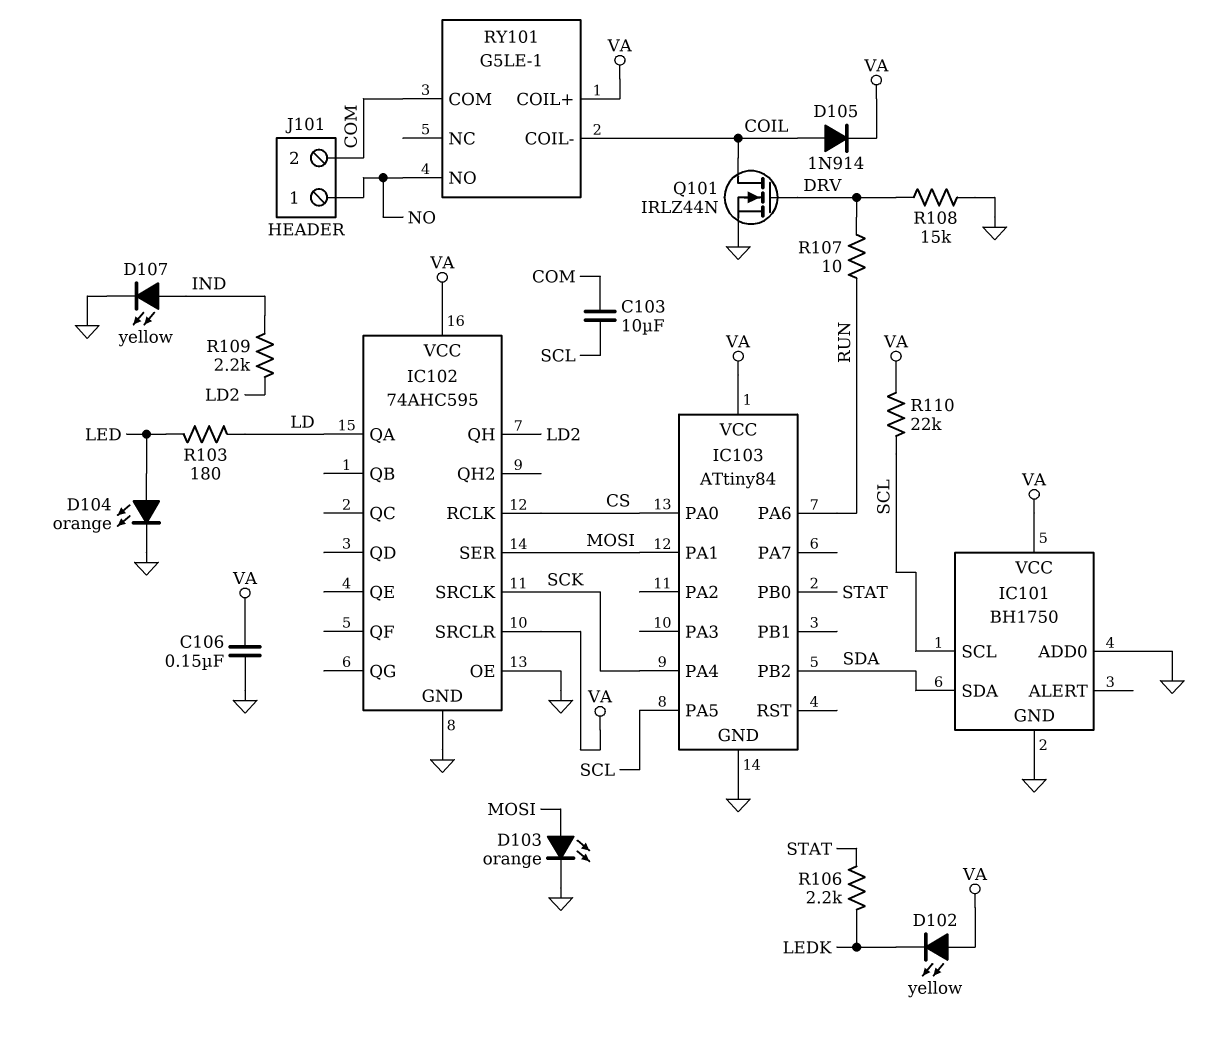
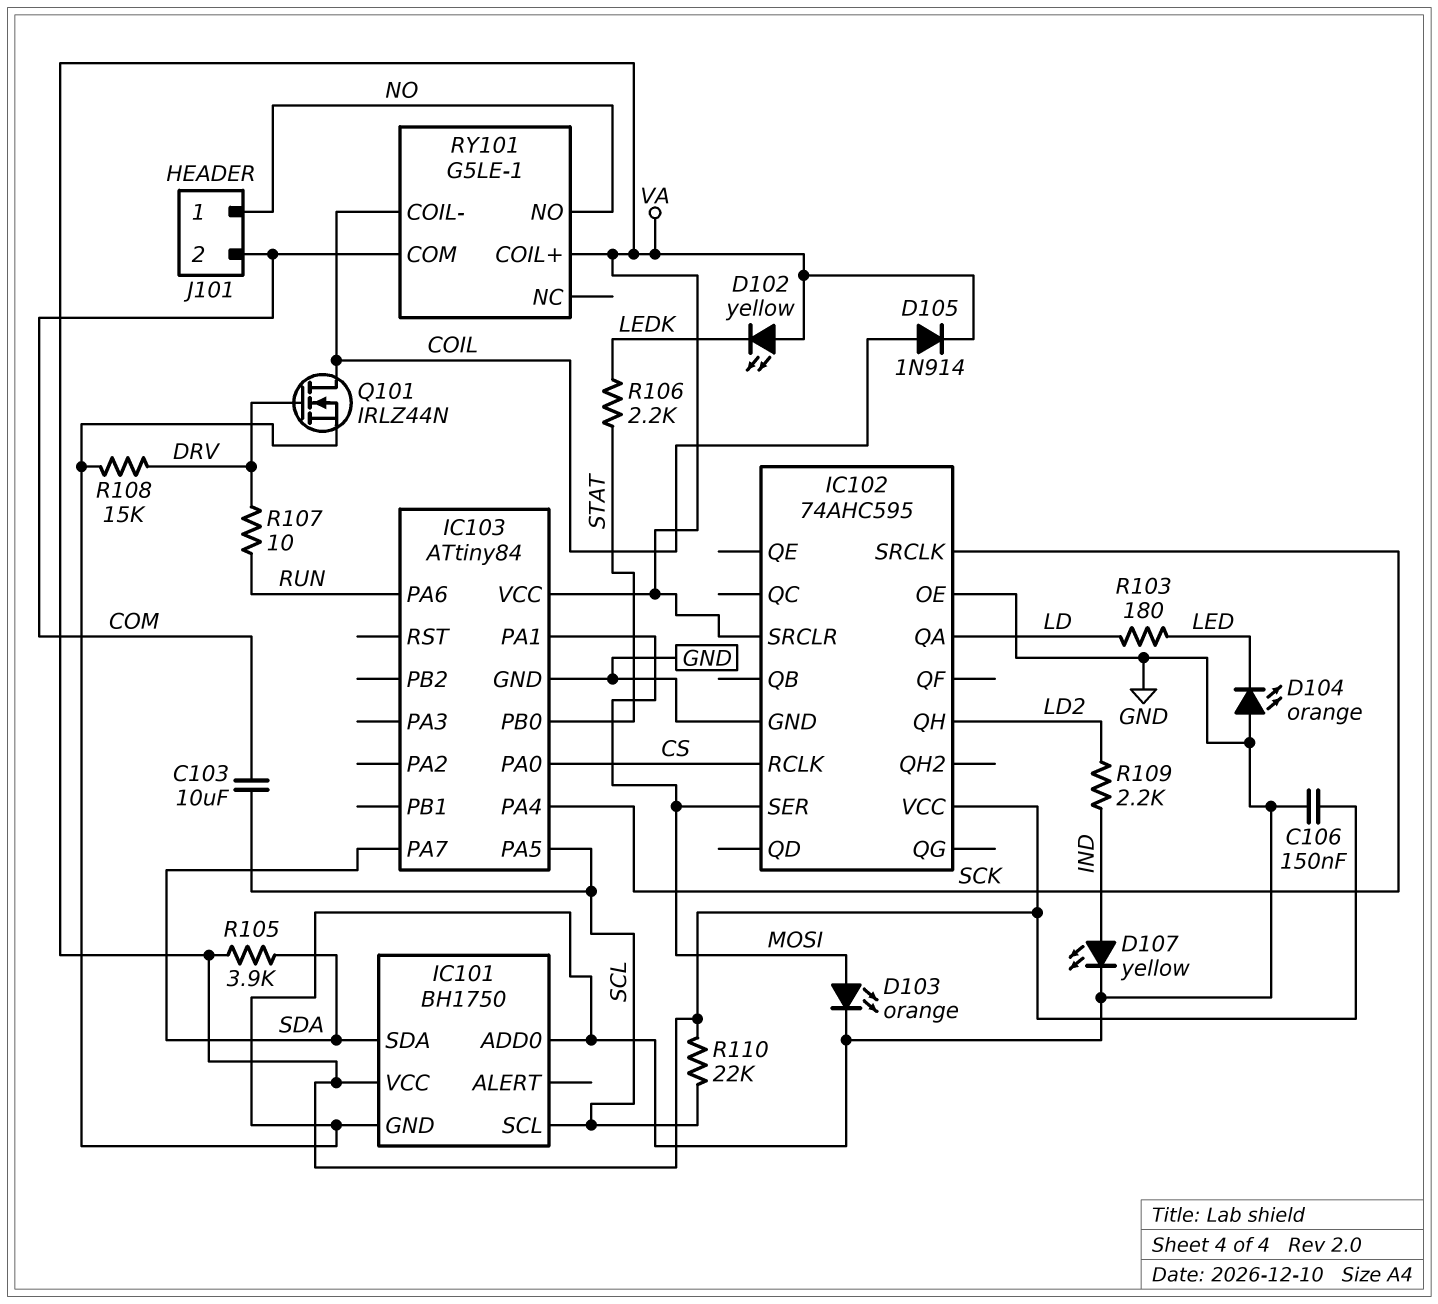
D104: LED orange (A LED, K GND) -> LED orange (A GND, K LED)
IC103 pin PA7: none -> SDA
IC103 pin PB2: SDA -> none
R105: none -> 3.9k (SDA, VA)

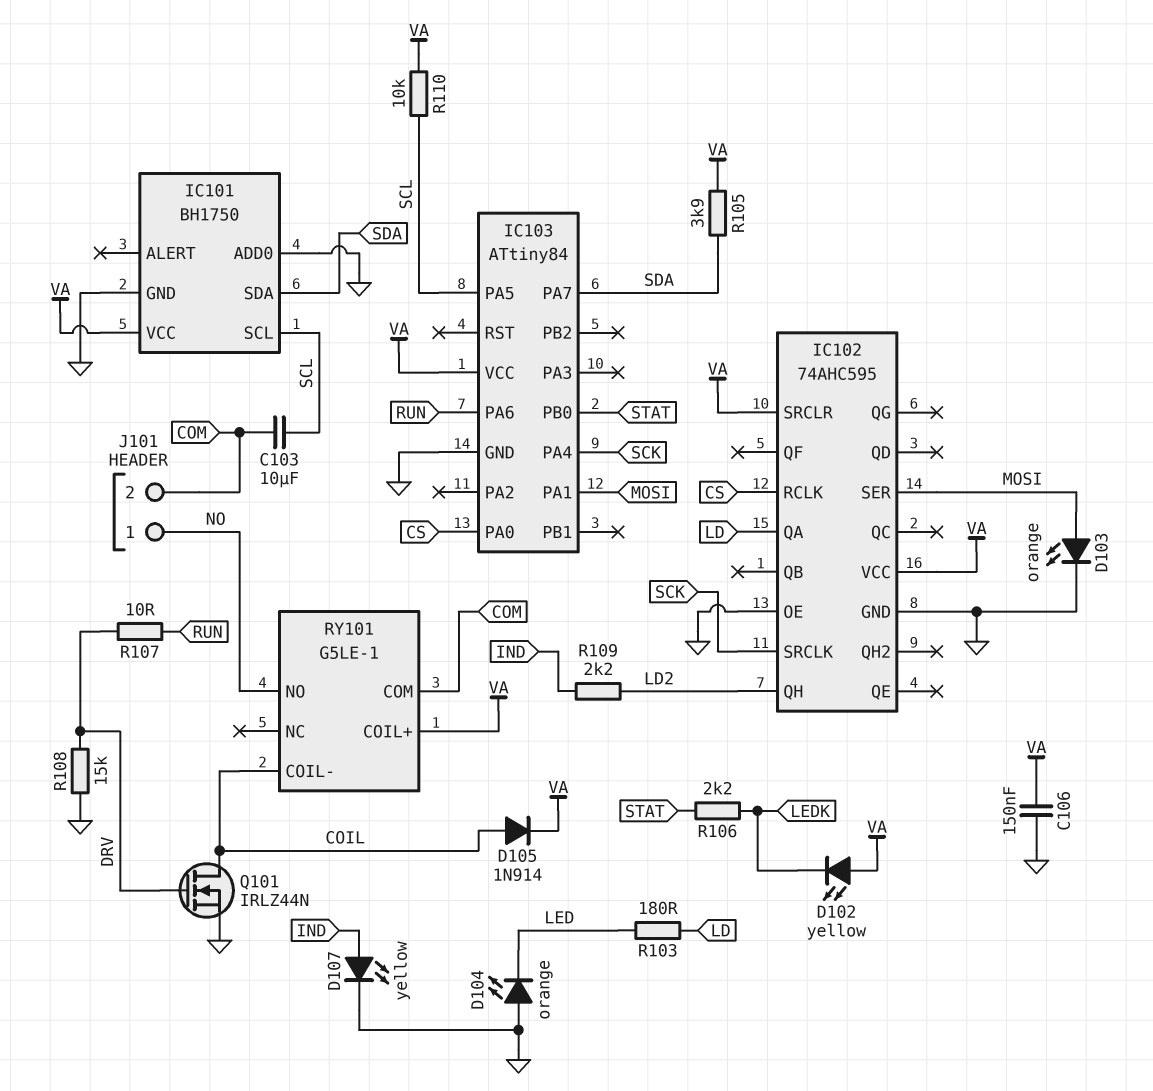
R110: 22k (SCL, VA) -> 10k (SCL, VA)

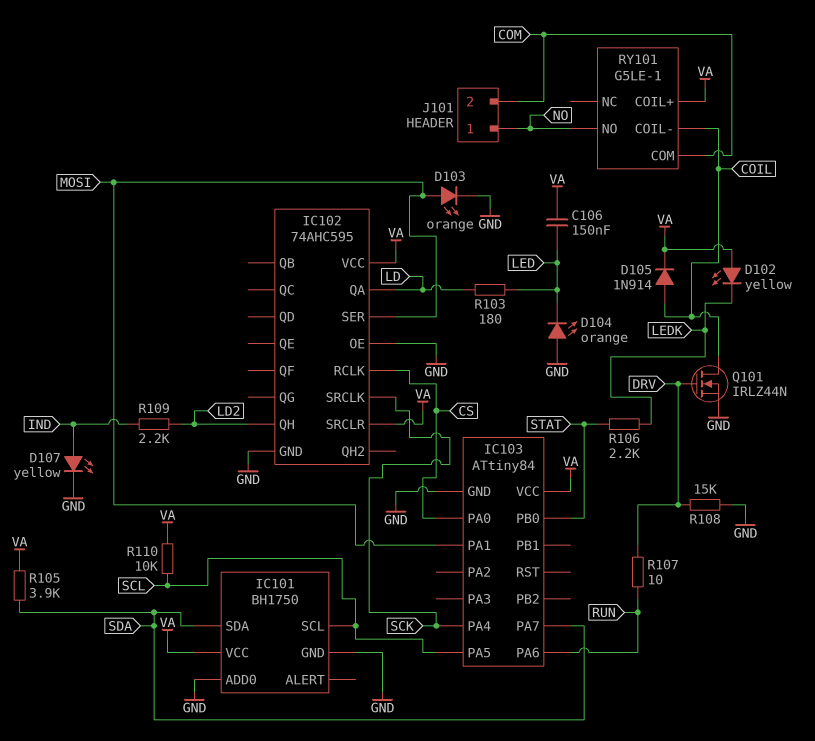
C103: 10uF (COM, SCL) -> none
C106: 150nF (GND, VA) -> 150nF (LED, VA)

